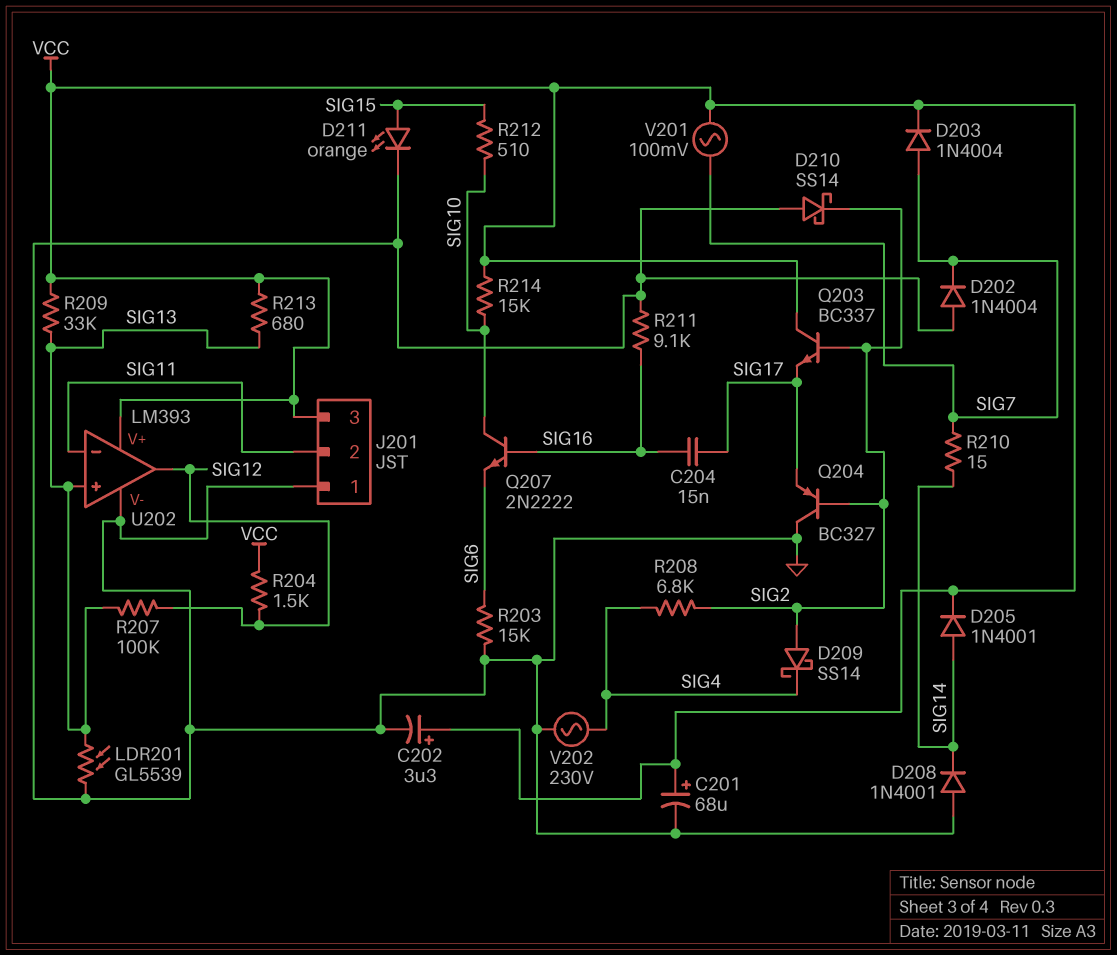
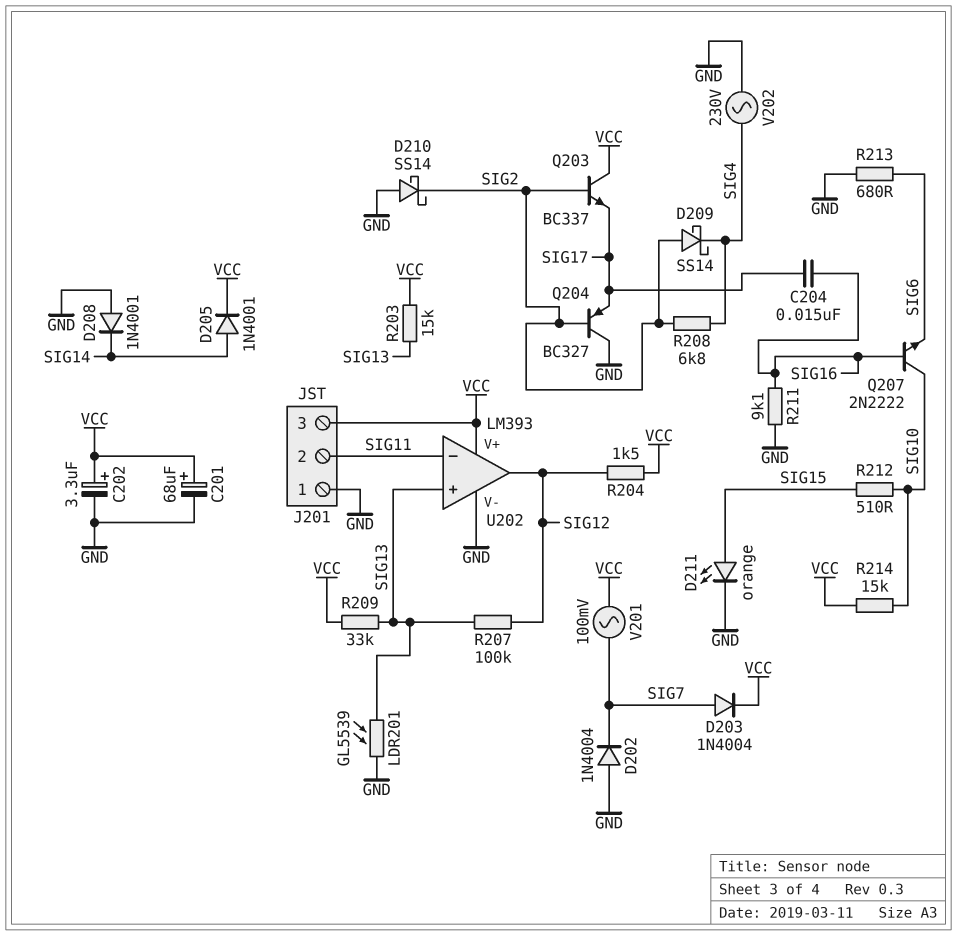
R203: 15k (GND, SIG6) -> 15k (SIG13, VCC)
R210: 15 (SIG7, SIG14) -> none
R213: 680 (SIG13, VCC) -> 680 (GND, SIG6)

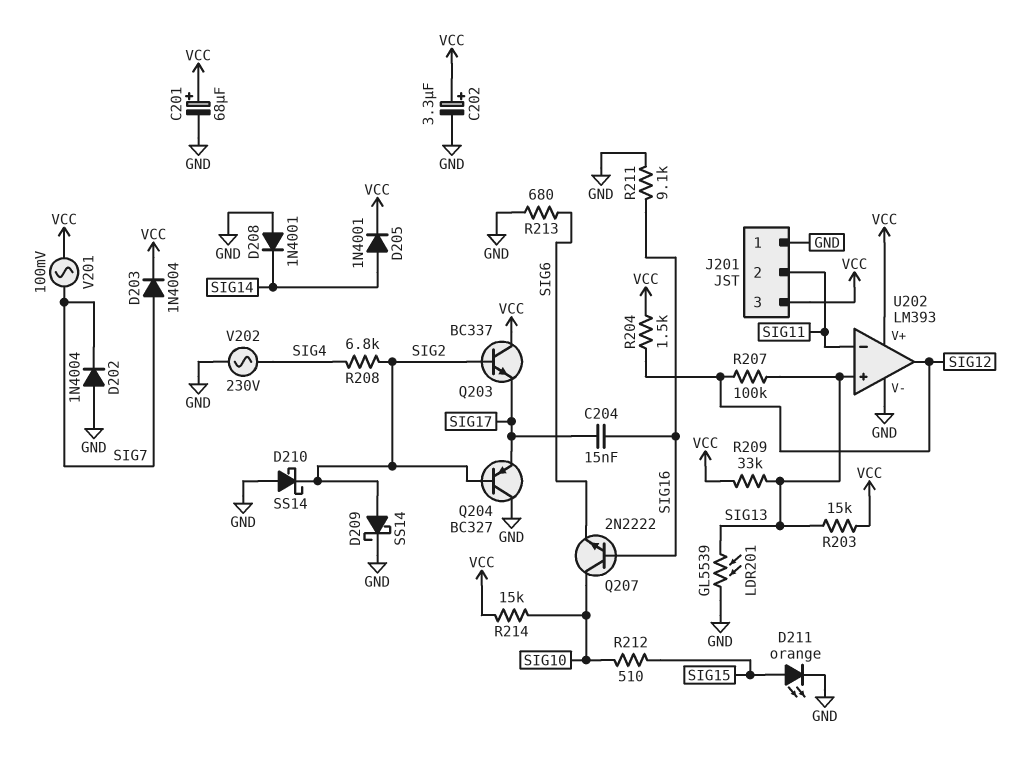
D209: schottky SS14 (A SIG2, K SIG4) -> schottky SS14 (A SIG2, K GND)

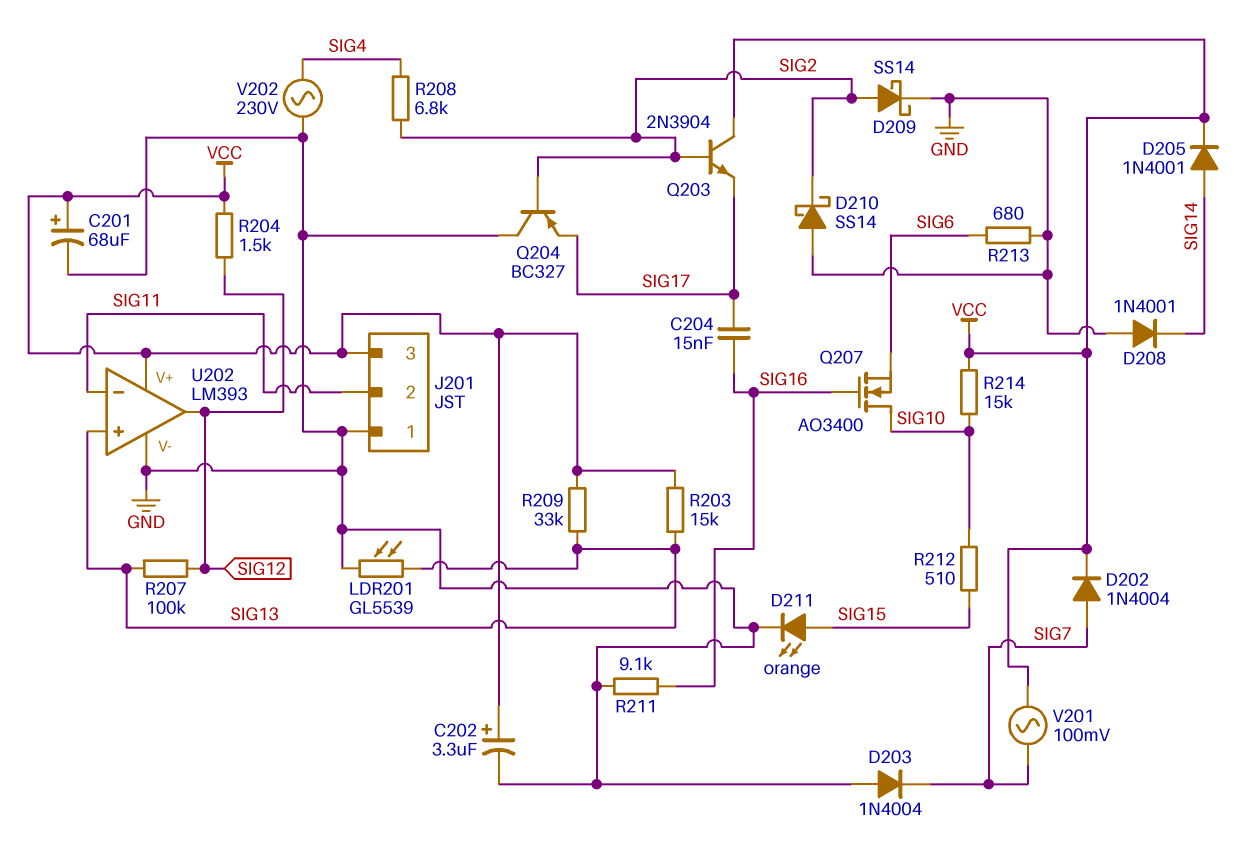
D202: diode 1N4004 (A GND, K SIG7) -> diode 1N4004 (A SIG7, K VCC)
D203: diode 1N4004 (A SIG7, K VCC) -> diode 1N4004 (A GND, K SIG7)
Q203: NPN BC337 (B SIG2, C VCC, E SIG17) -> NPN 2N3904 (B SIG2, C VCC, E SIG17)
Q207: NPN 2N2222 (B SIG16, C SIG10, E SIG6) -> NMOS AO3400 (G SIG16, D SIG10, S SIG6)

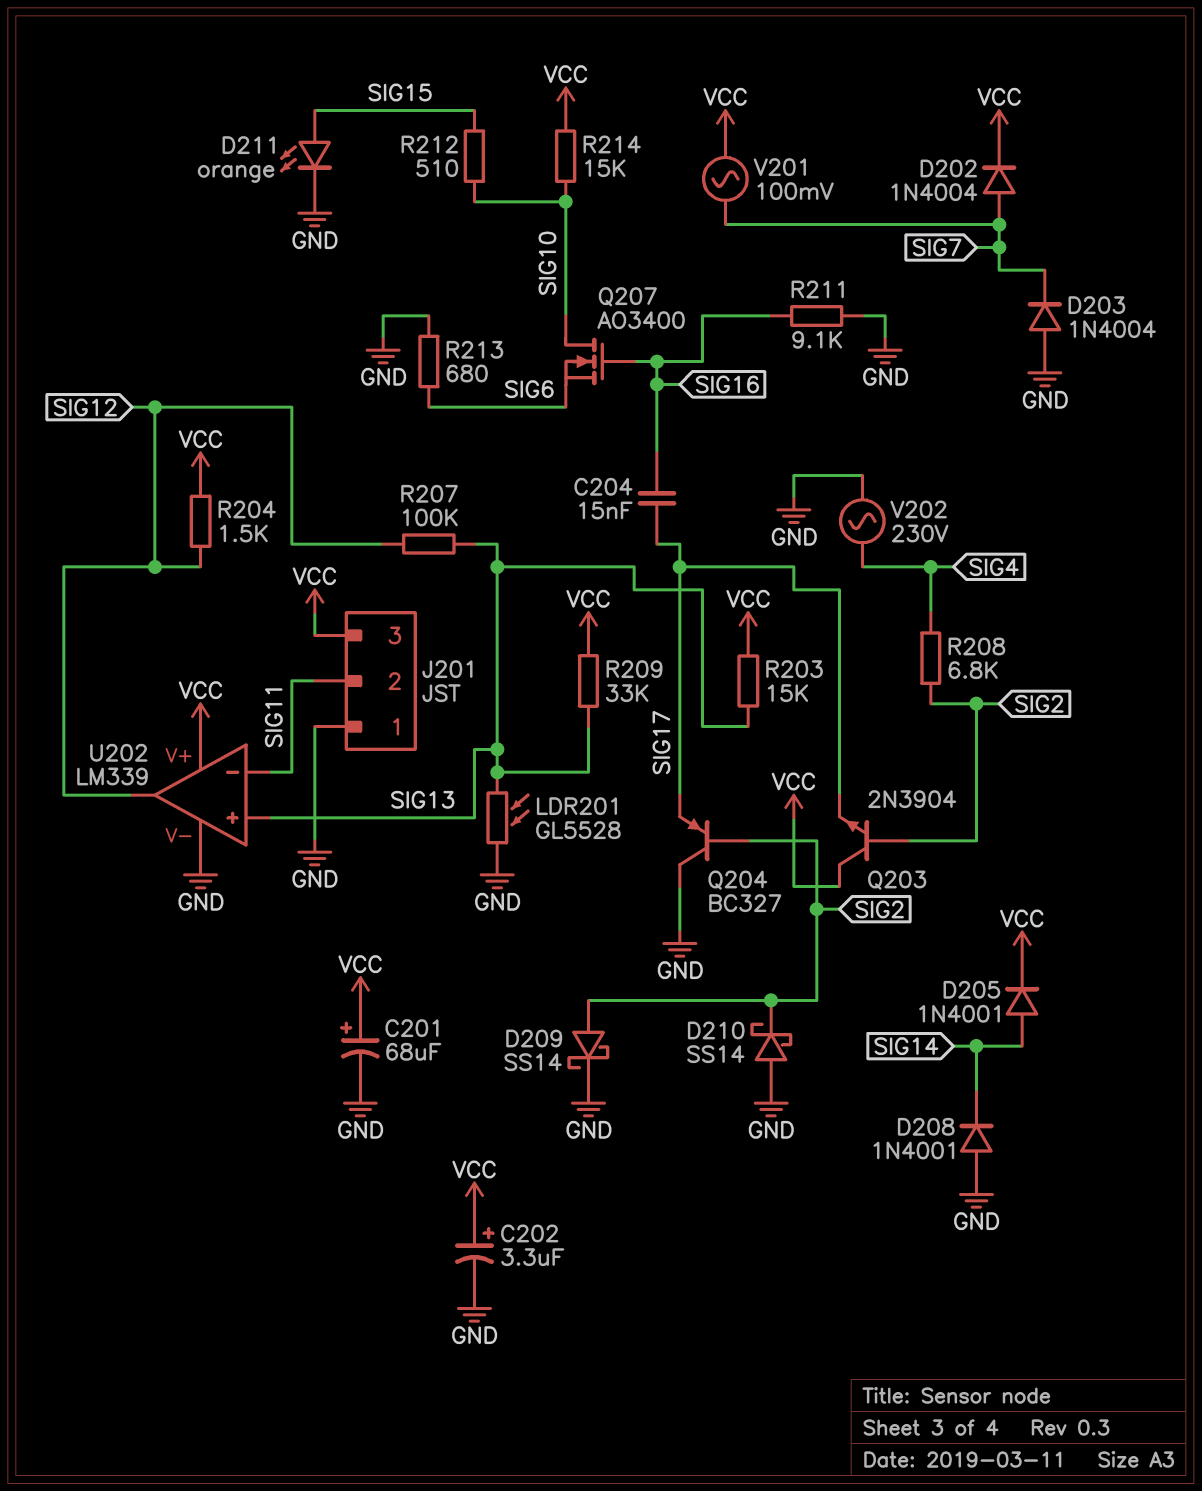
LDR201: GL5539 (GND, SIG13) -> GL5528 (GND, SIG13)
U202: LM393 -> LM339

